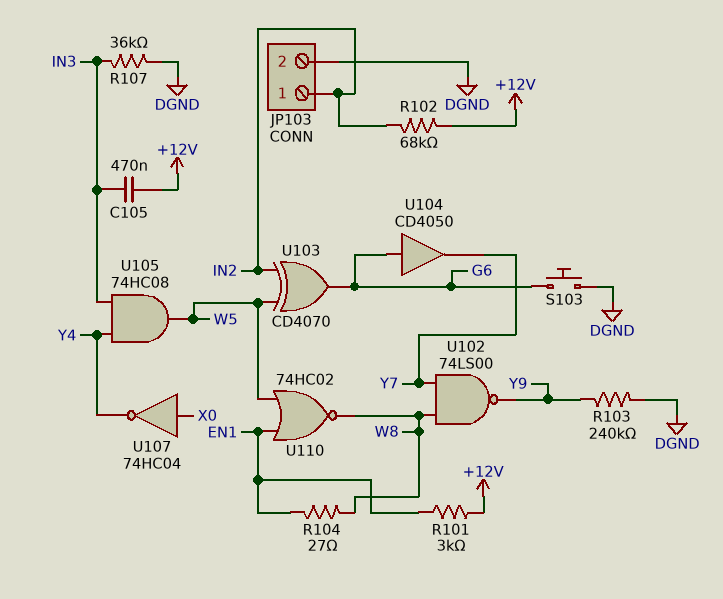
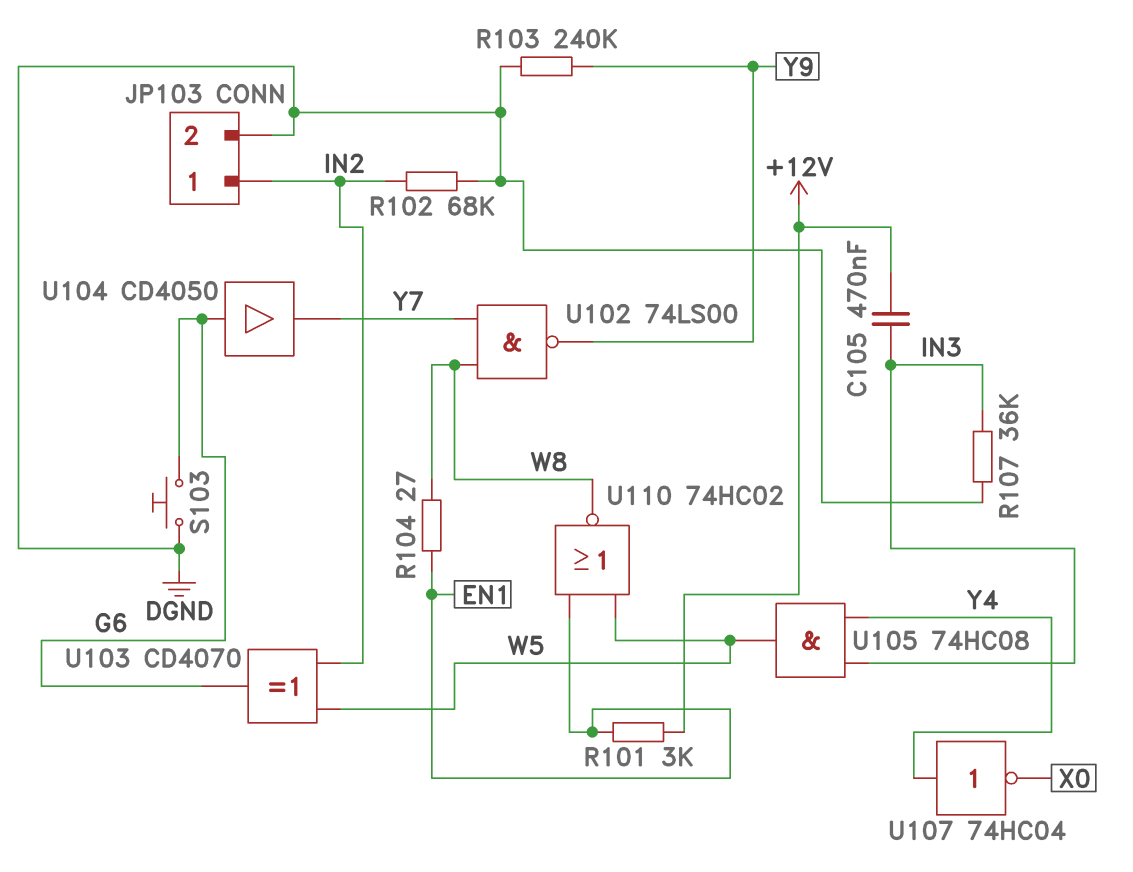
R102: 68k (+12V, IN2) -> 68k (DGND, IN2)
U107: NOT 74HC04 (in X0, out Y4) -> NOT 74HC04 (in Y4, out X0)

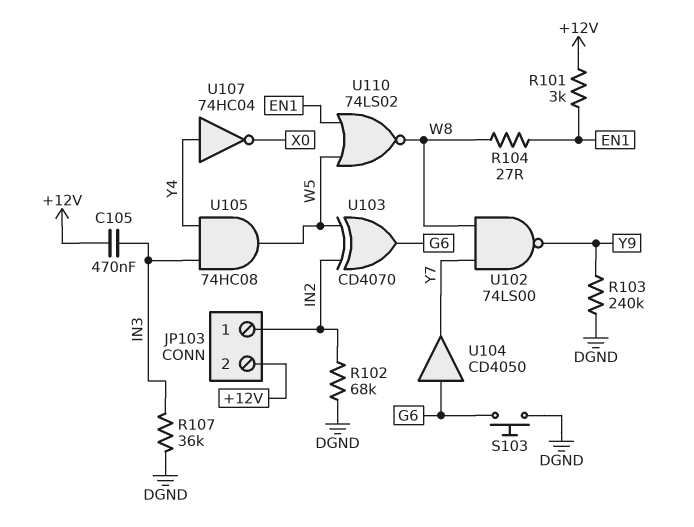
JP103 pin 2: DGND -> +12V
U110: NOR 74HC02 (in EN1, in W5, out W8) -> NOR 74LS02 (in EN1, in W5, out W8)

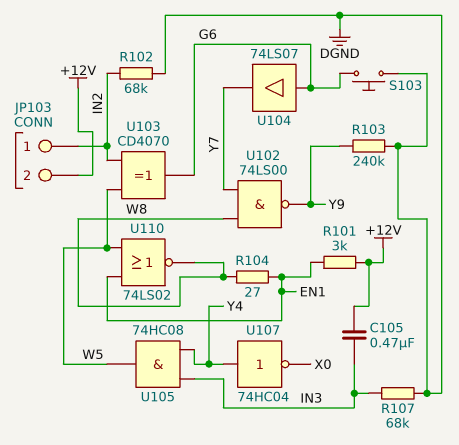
R107: 36k (DGND, IN3) -> 68k (DGND, IN3)
U104: buffer CD4050 (in G6, out Y7) -> buffer 74LS07 (in G6, out Y7)

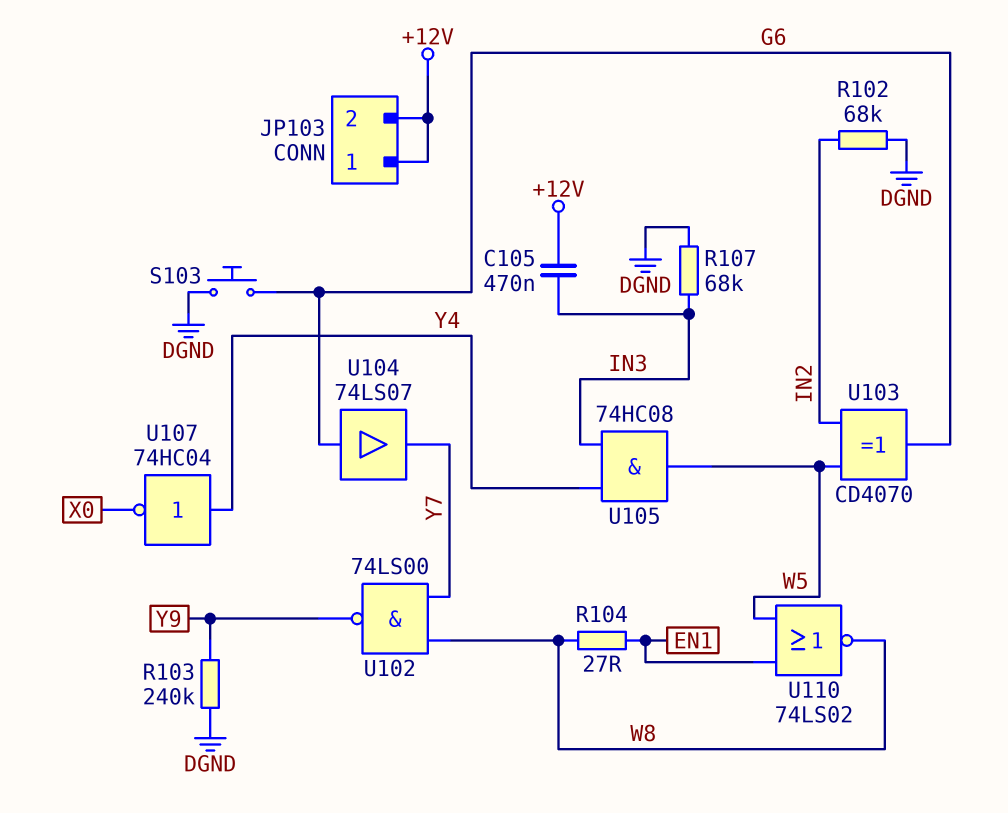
JP103 pin 1: IN2 -> +12V
R101: 3k (+12V, EN1) -> none

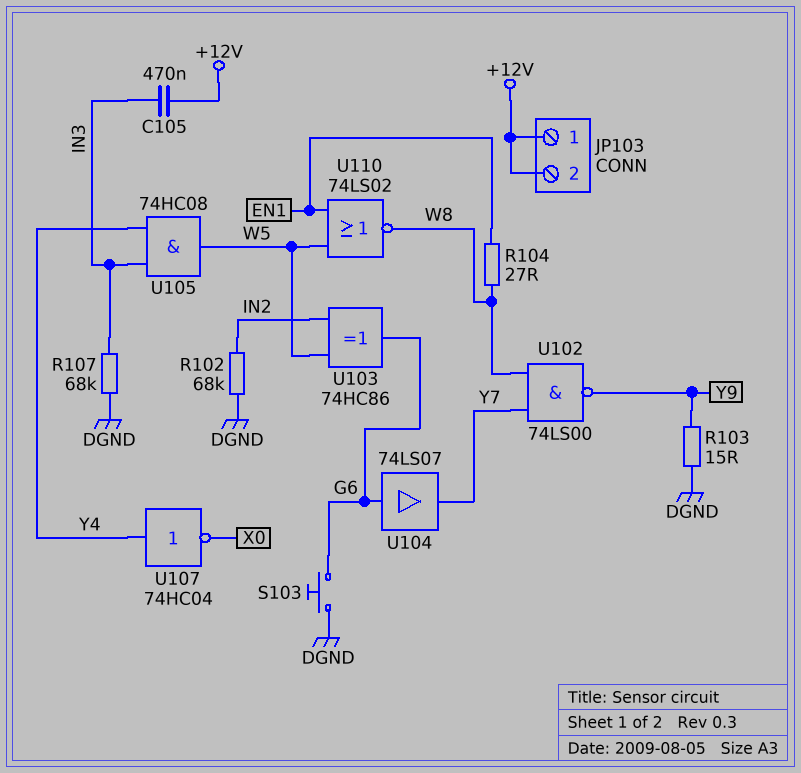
R103: 240k (DGND, Y9) -> 15 (DGND, Y9)
U103: XOR CD4070 (in IN2, in W5, out G6) -> XOR 74HC86 (in IN2, in W5, out G6)

